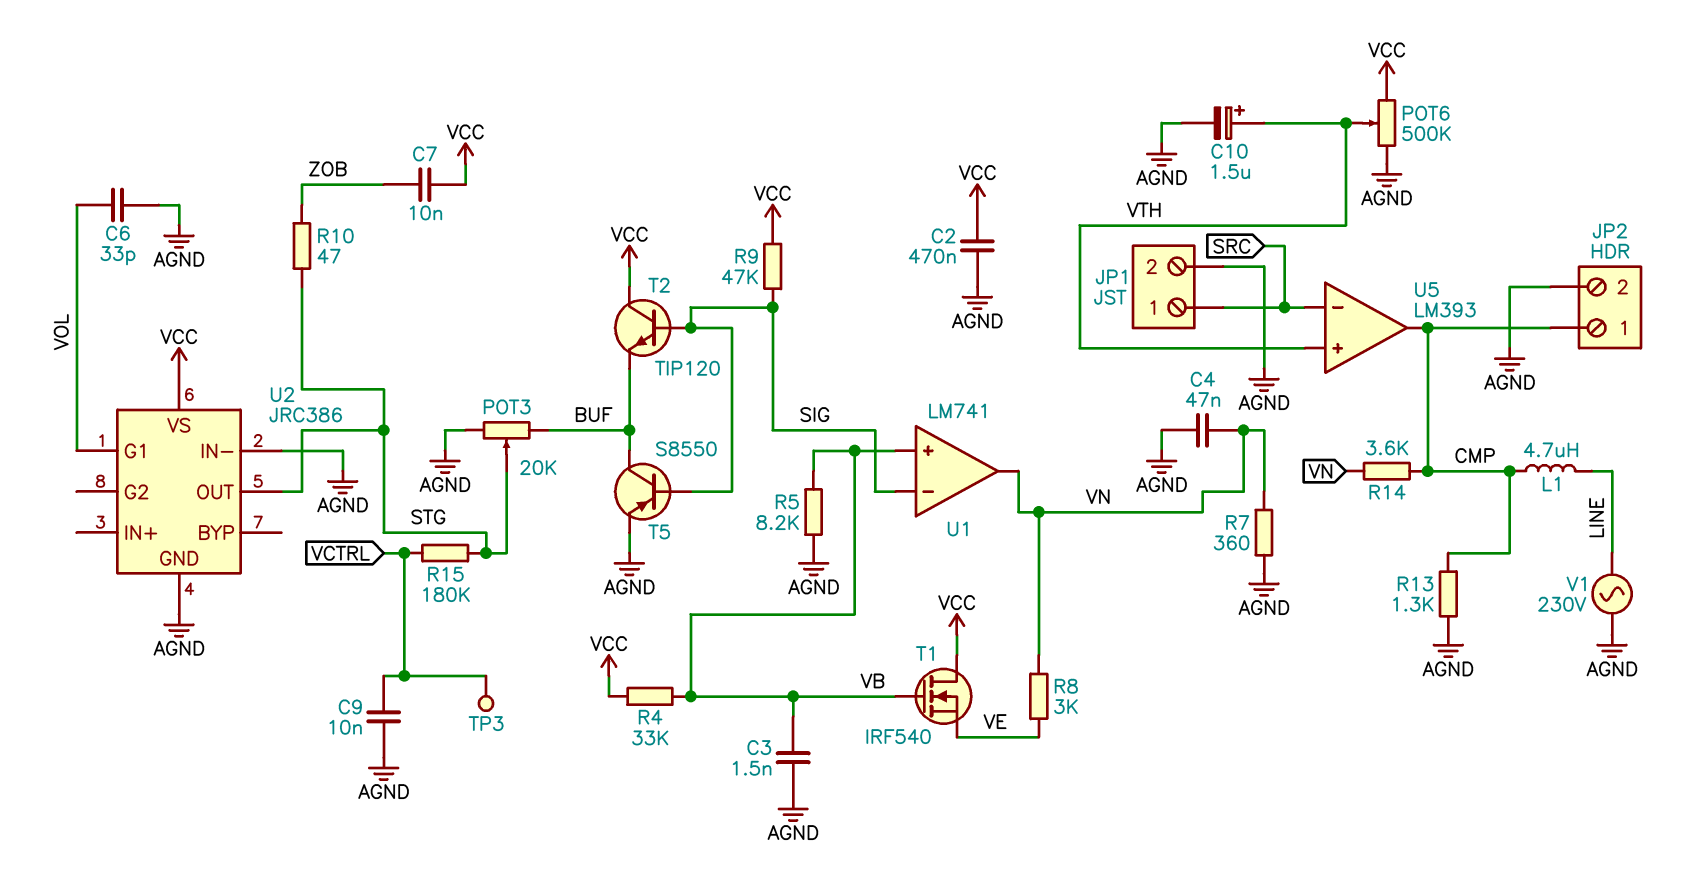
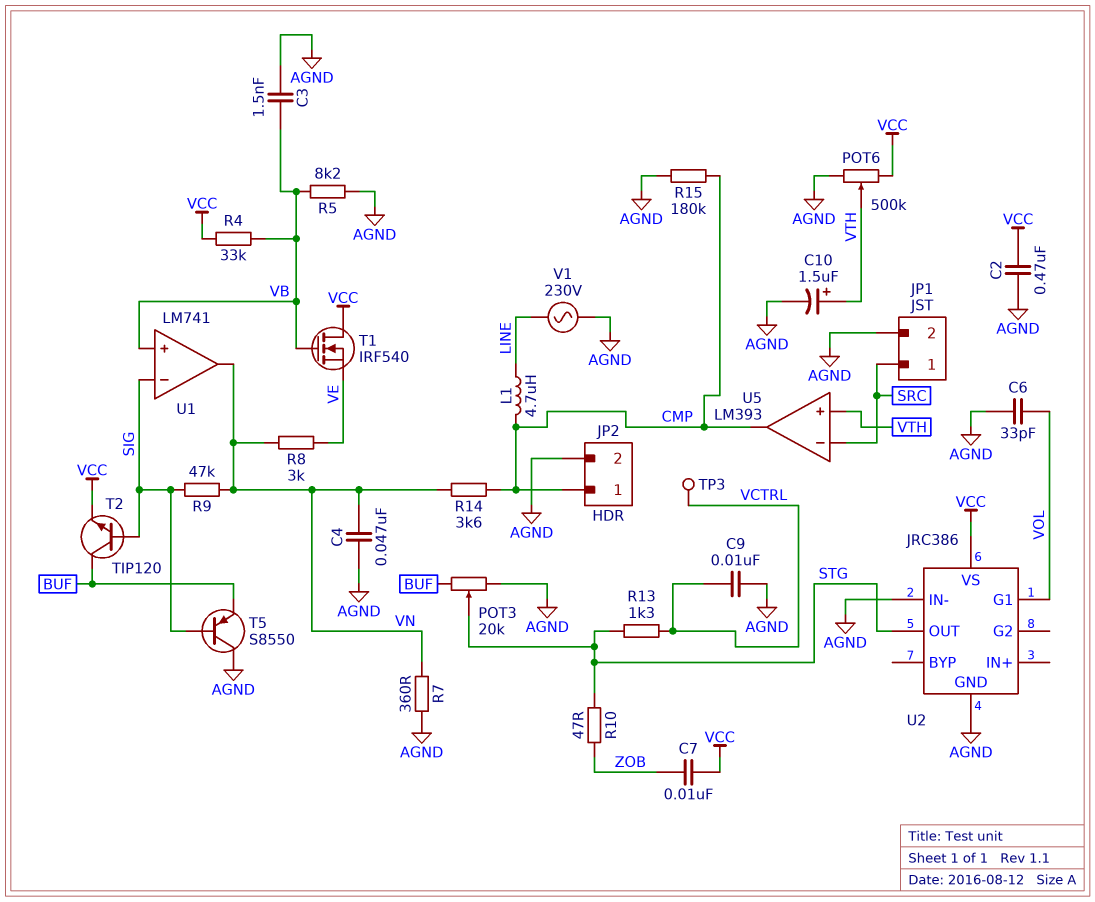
R9: 47k (SIG, VCC) -> 47k (SIG, VN)
R13: 1.3k (AGND, CMP) -> 1.3k (STG, VCTRL)
R15: 180k (STG, VCTRL) -> 180k (AGND, CMP)
T2: NPN TIP120 (B SIG, C VCC, E BUF) -> NPN TIP120 (B SIG, C BUF, E VCC)
T5: PNP S8550 (B SIG, C BUF, E AGND) -> PNP S8550 (B SIG, C AGND, E BUF)

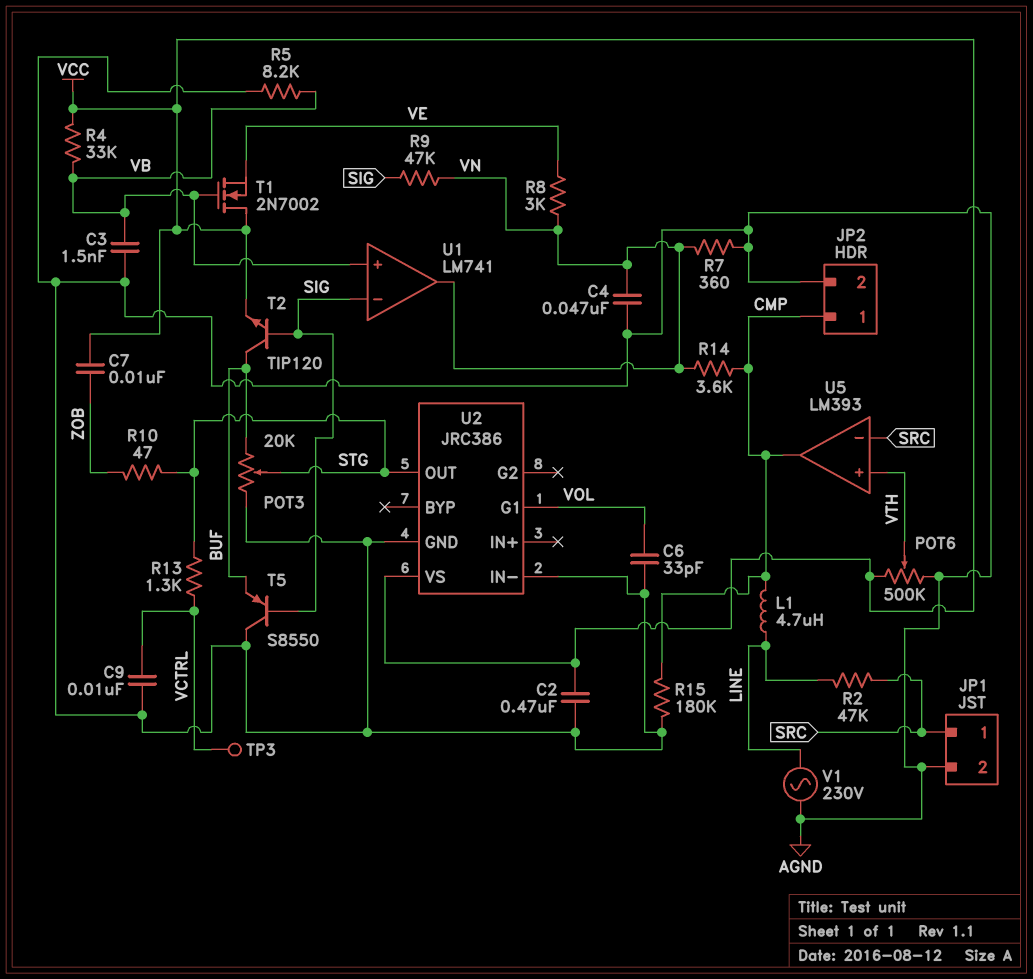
C10: 1.5uF (plus VTH, minus AGND) -> none
R2: none -> 47k (LINE, SRC)
T1: NMOS IRF540 (G VB, D VCC, S VE) -> NMOS 2N7002 (G VB, D VCC, S VE)

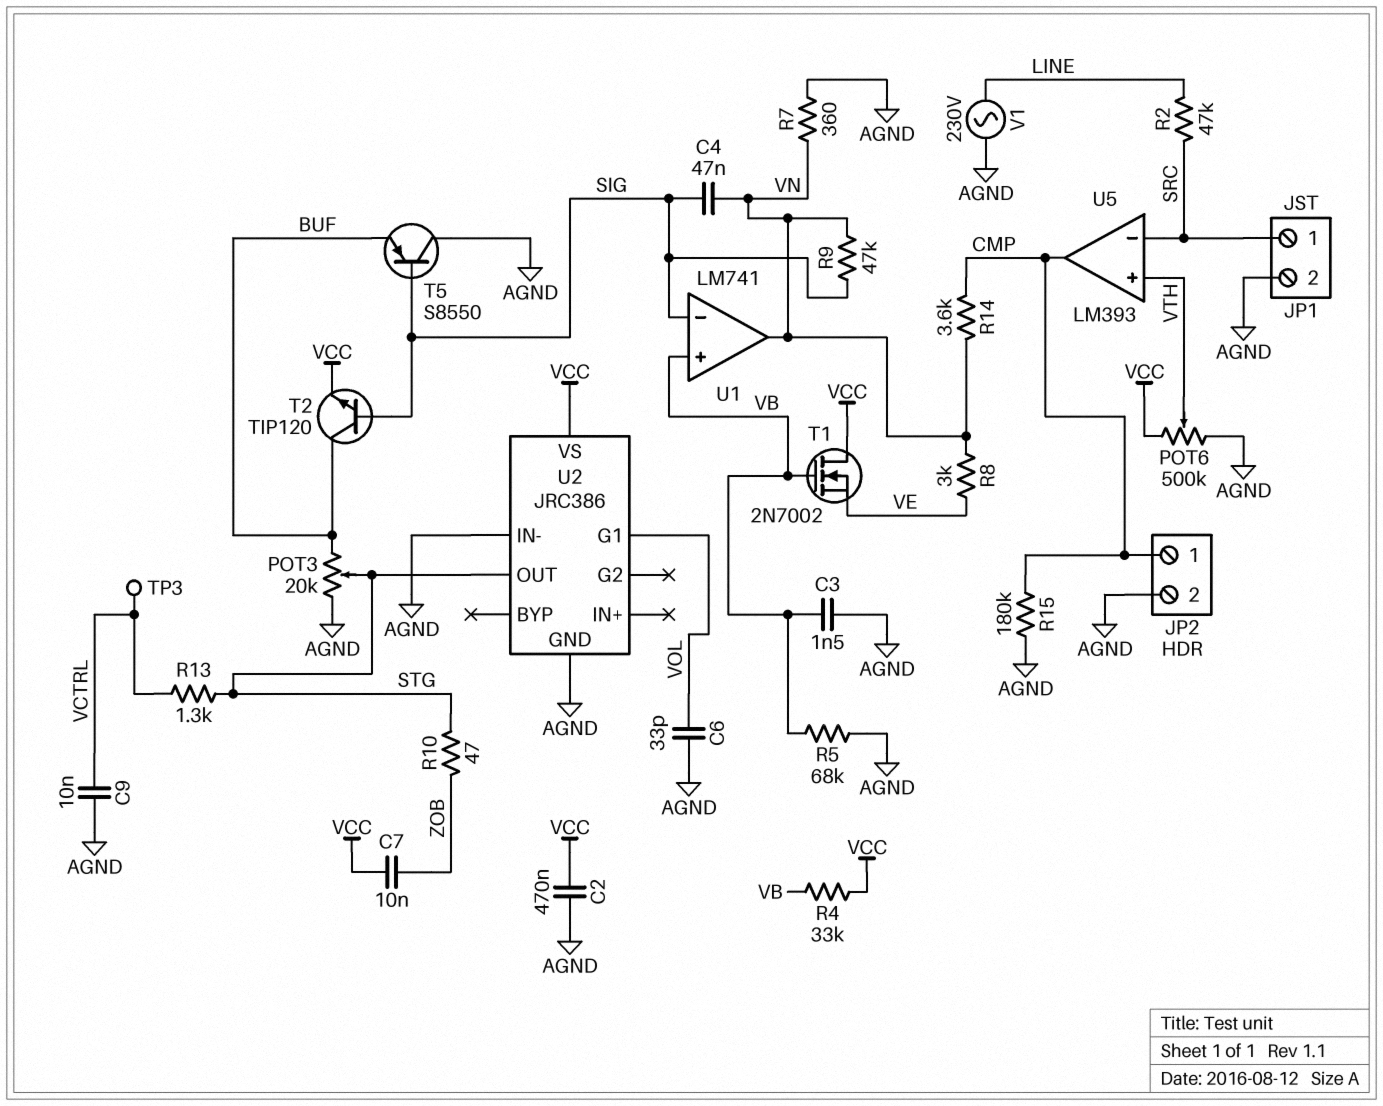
C4: 47nF (AGND, VN) -> 47nF (SIG, VN)
L1: 4.7uH (CMP, LINE) -> none
R5: 8.2k (AGND, VB) -> 68k (AGND, VB)

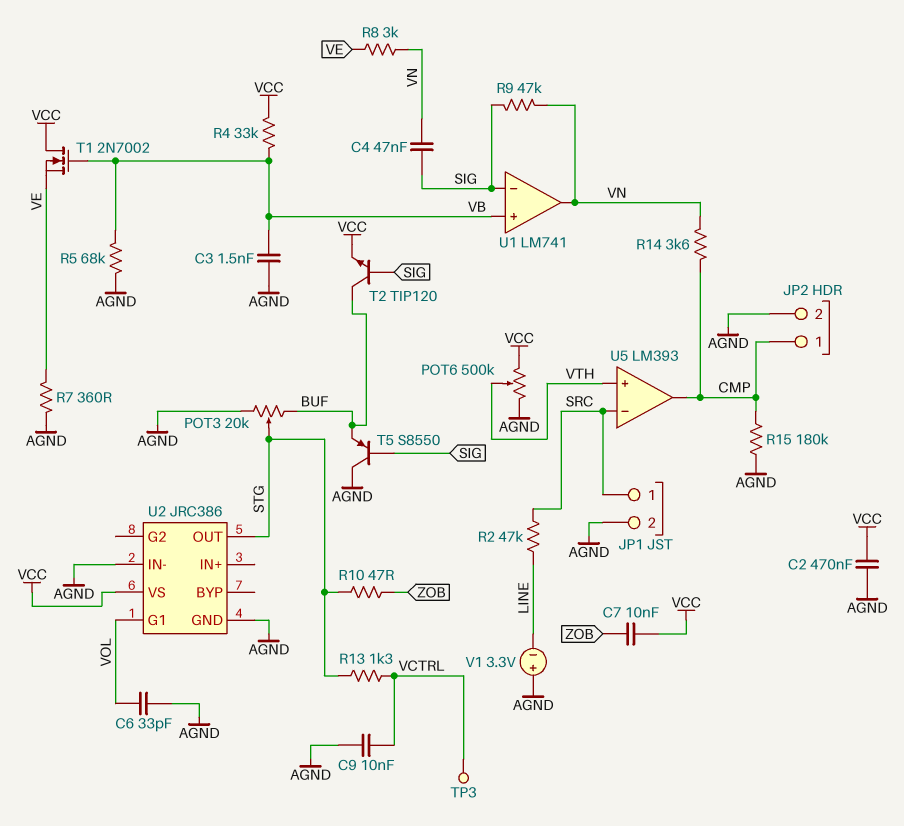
R7: 360 (AGND, VN) -> 360 (AGND, VE)
V1: AC 230V (AGND, LINE) -> 3.3V (plus AGND, minus LINE)

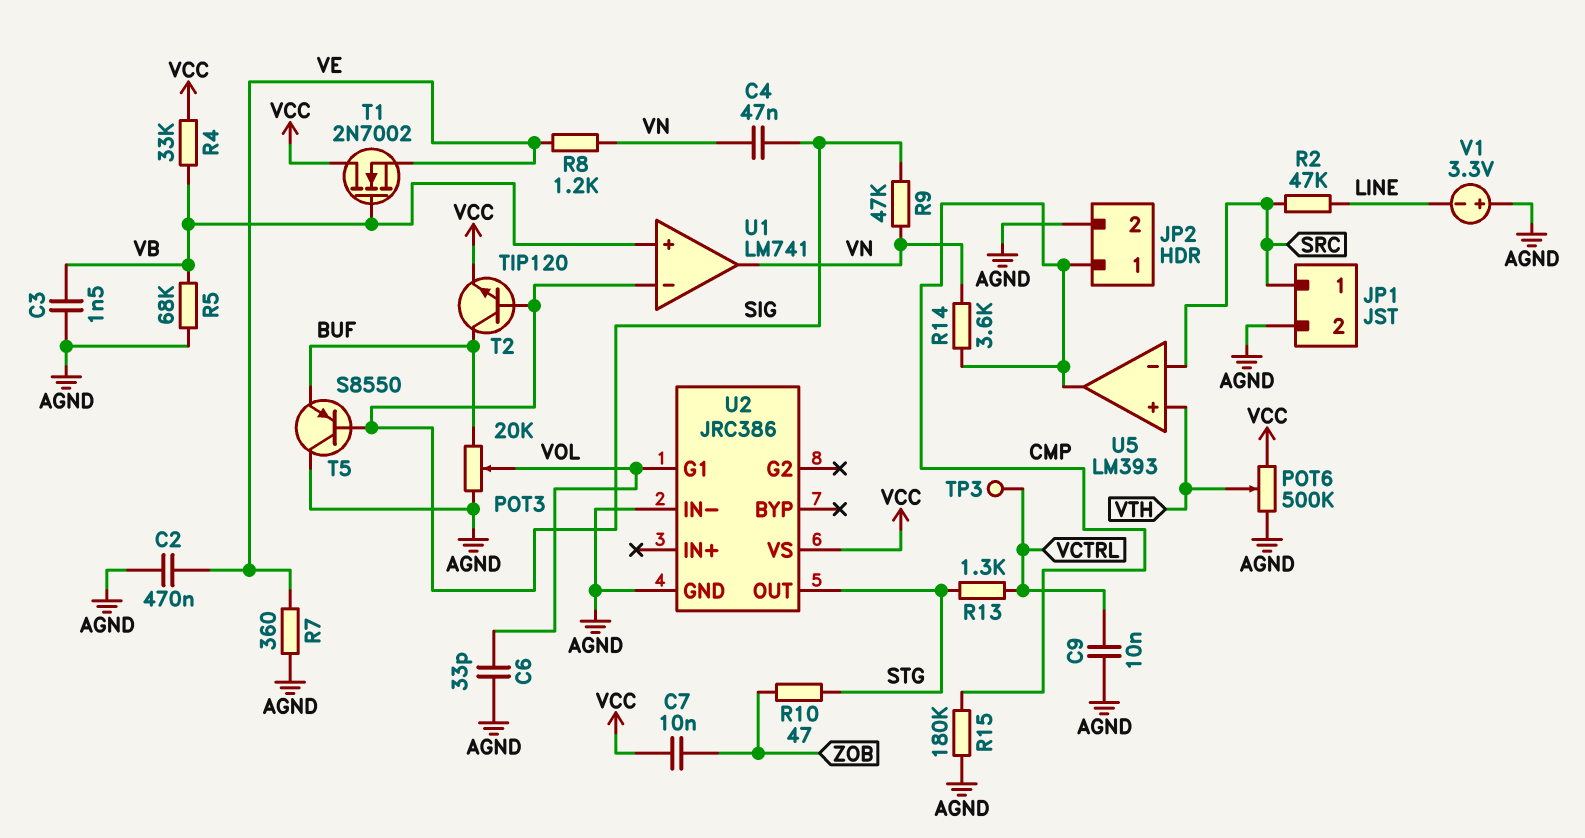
C2: 470nF (AGND, VCC) -> 470nF (AGND, VE)
POT3: 20k (AGND, BUF, wiper STG) -> 20k (AGND, BUF, wiper VOL)
R8: 3k (VE, VN) -> 1.2k (VE, VN)

